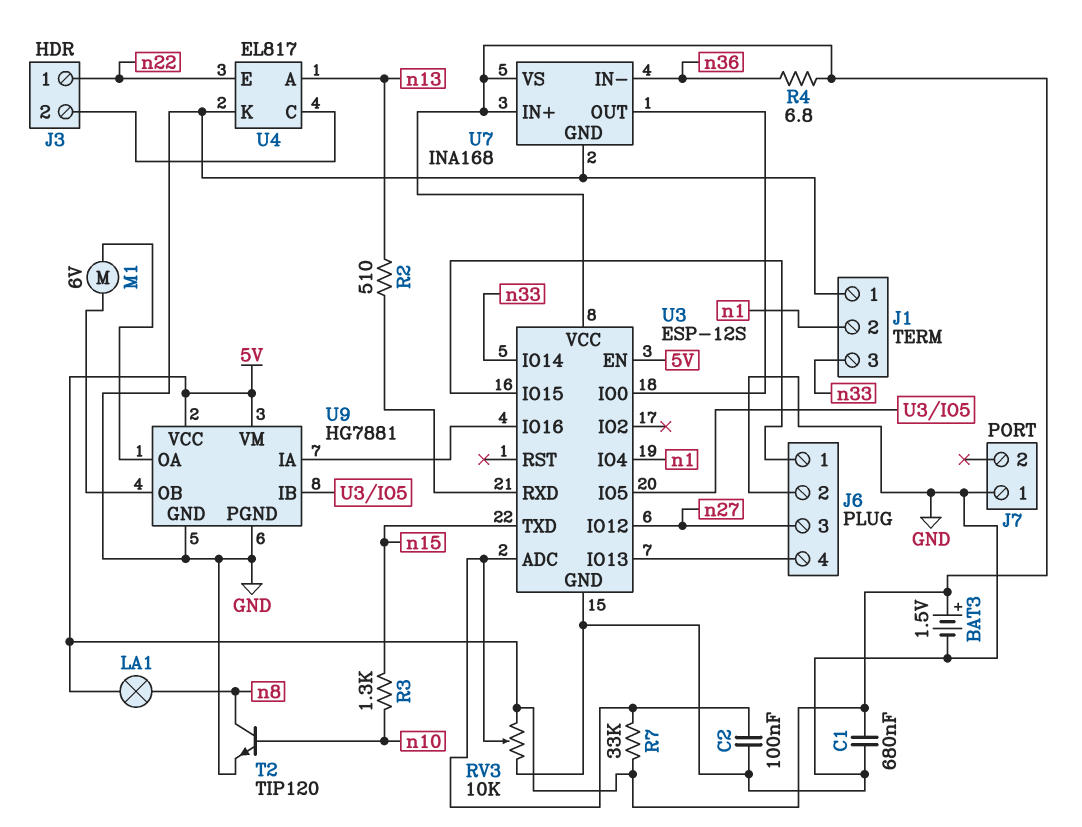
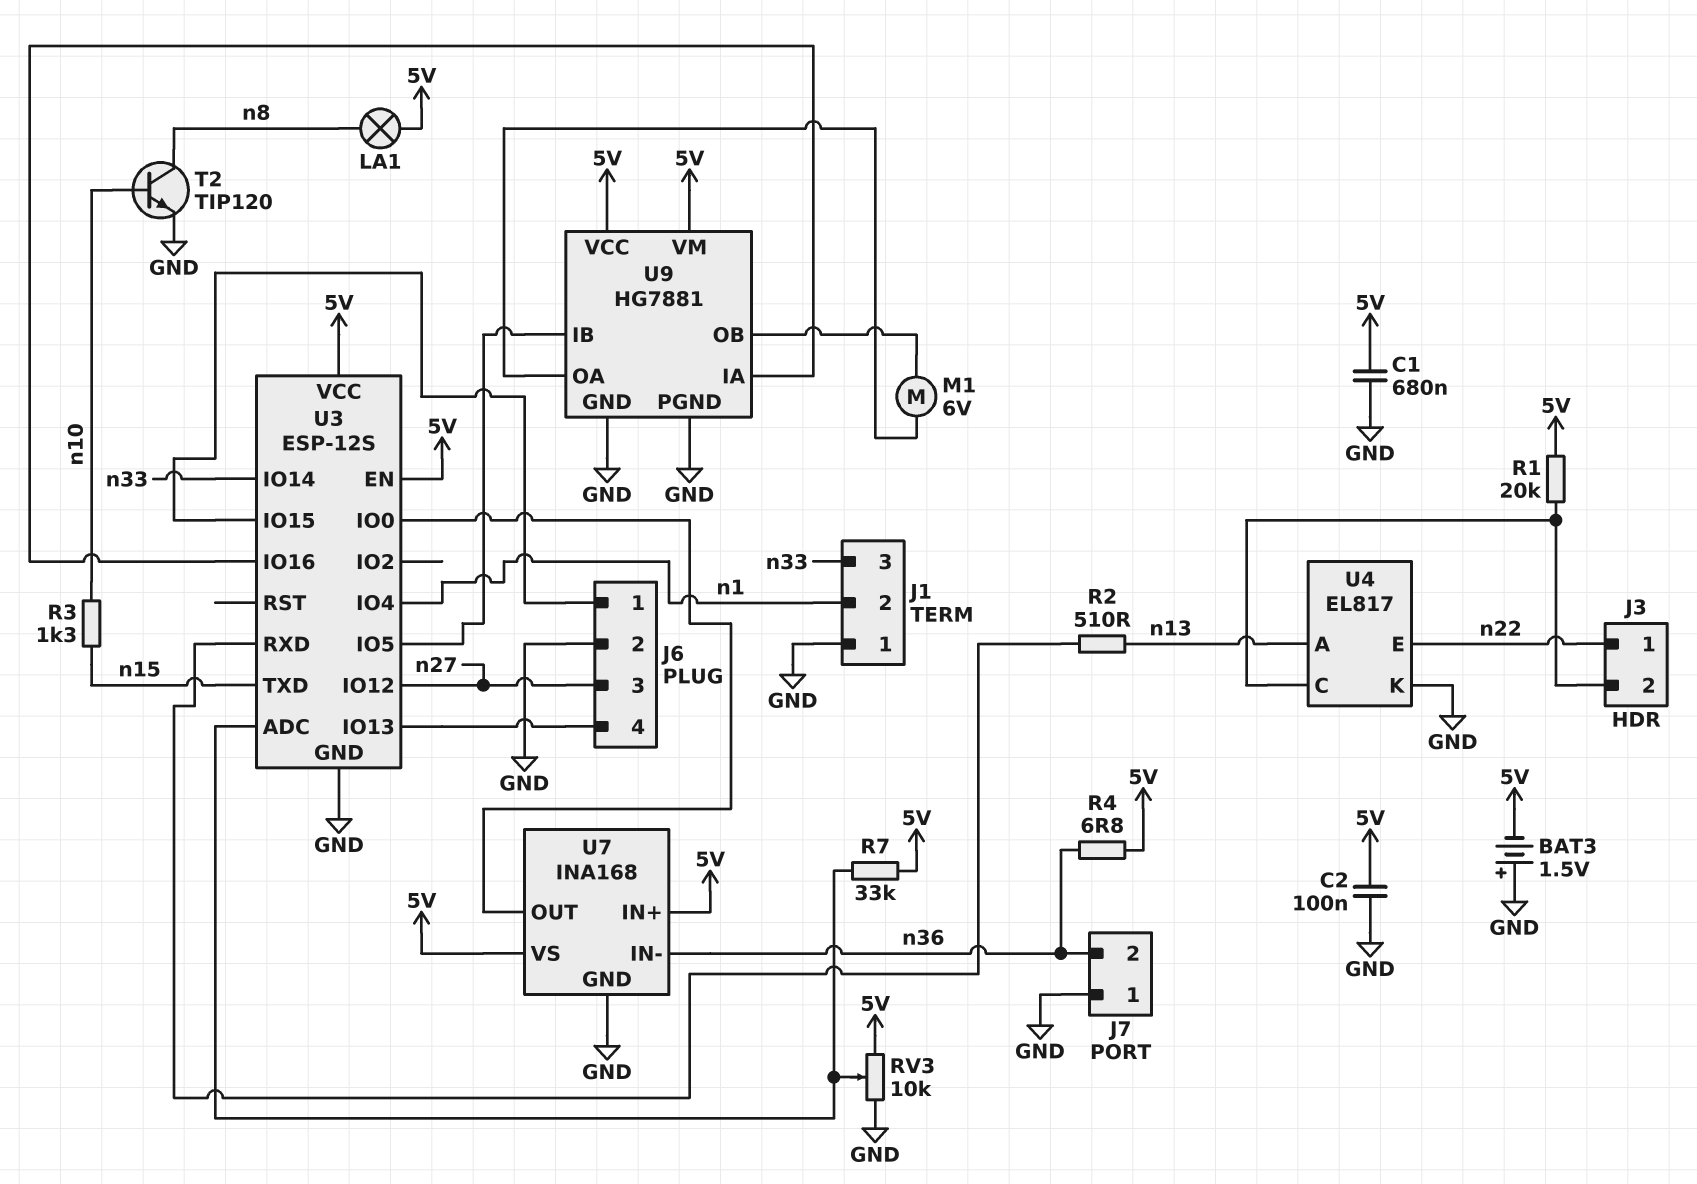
BAT3: 1.5V (plus 5V, minus GND) -> 1.5V (plus GND, minus 5V)
C2: 100nF (GND, U3/ADC) -> 100nF (5V, GND)
J7 pin 2: none -> n36
R1: none -> 20k (5V, J3/2)

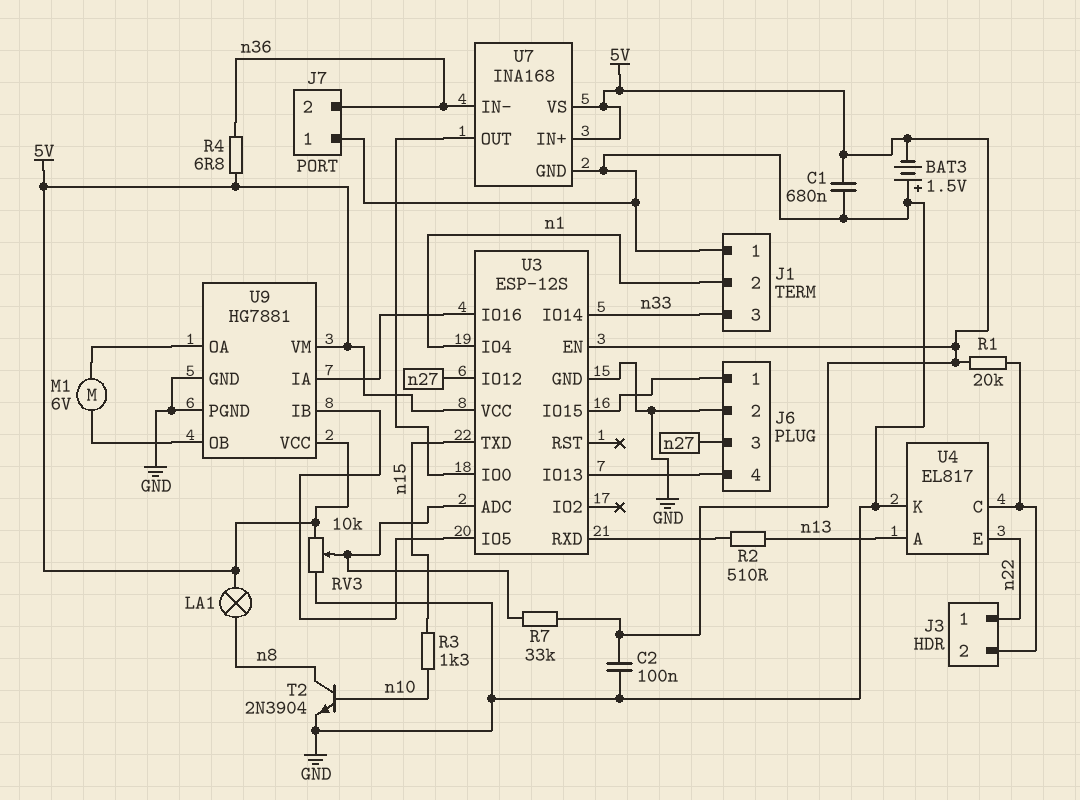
T2: NPN TIP120 (B n10, C n8, E GND) -> NPN 2N3904 (B n10, C n8, E GND)

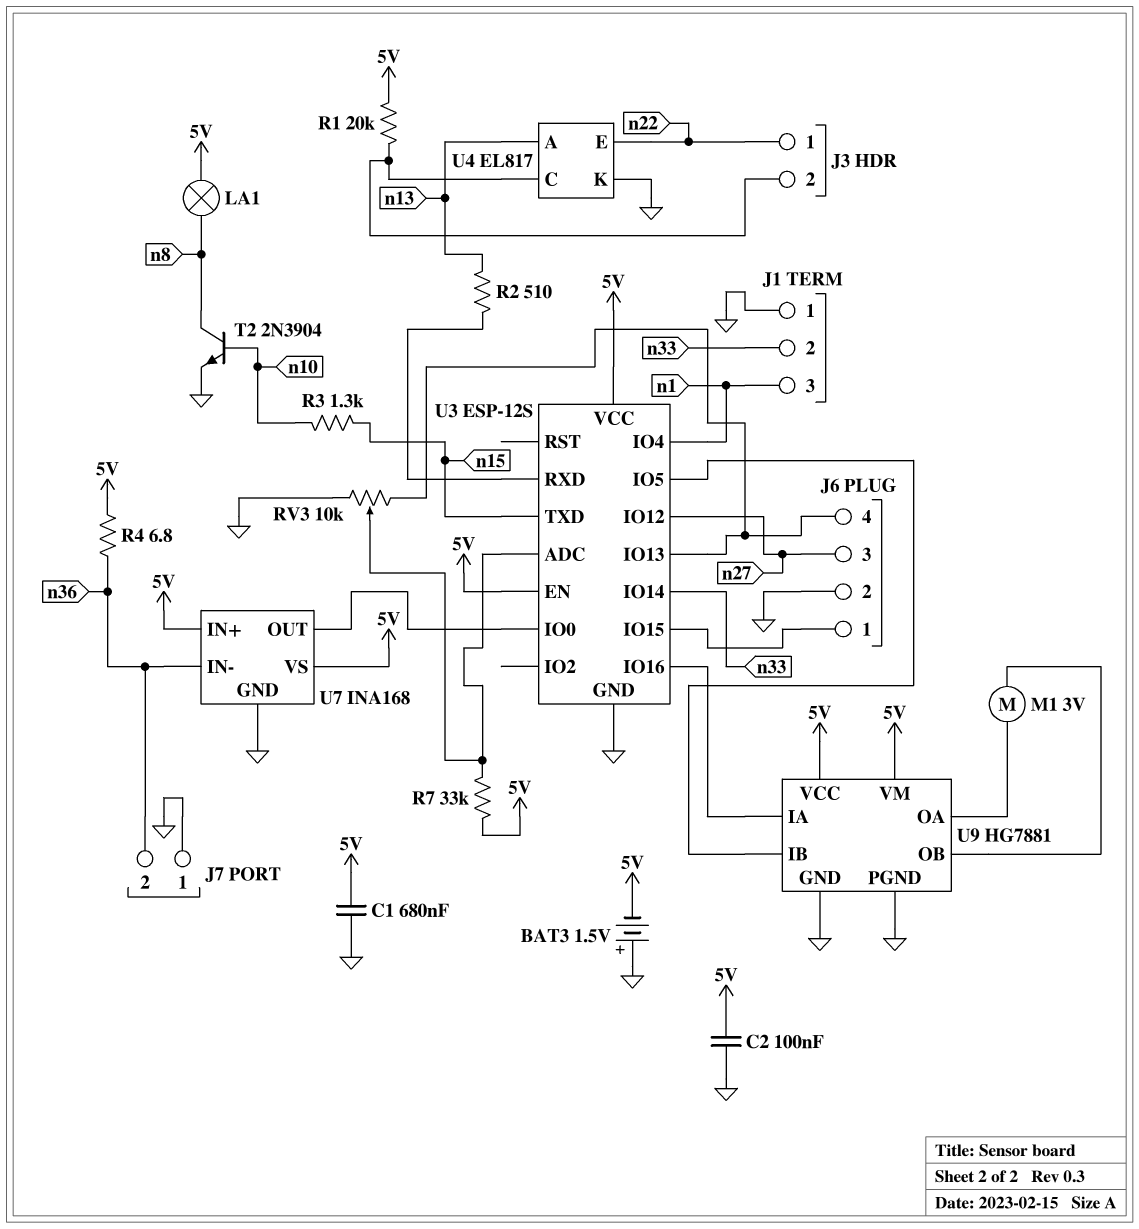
J1 pin 2: n1 -> n33
J1 pin 3: n33 -> n1
M1: motor 6V (U9/OA, U9/OB) -> motor 3V (U9/OA, U9/OB)
RV3: 10k (5V, GND, wiper U3/ADC) -> 10k (GND, J6/4, wiper U3/ADC)

